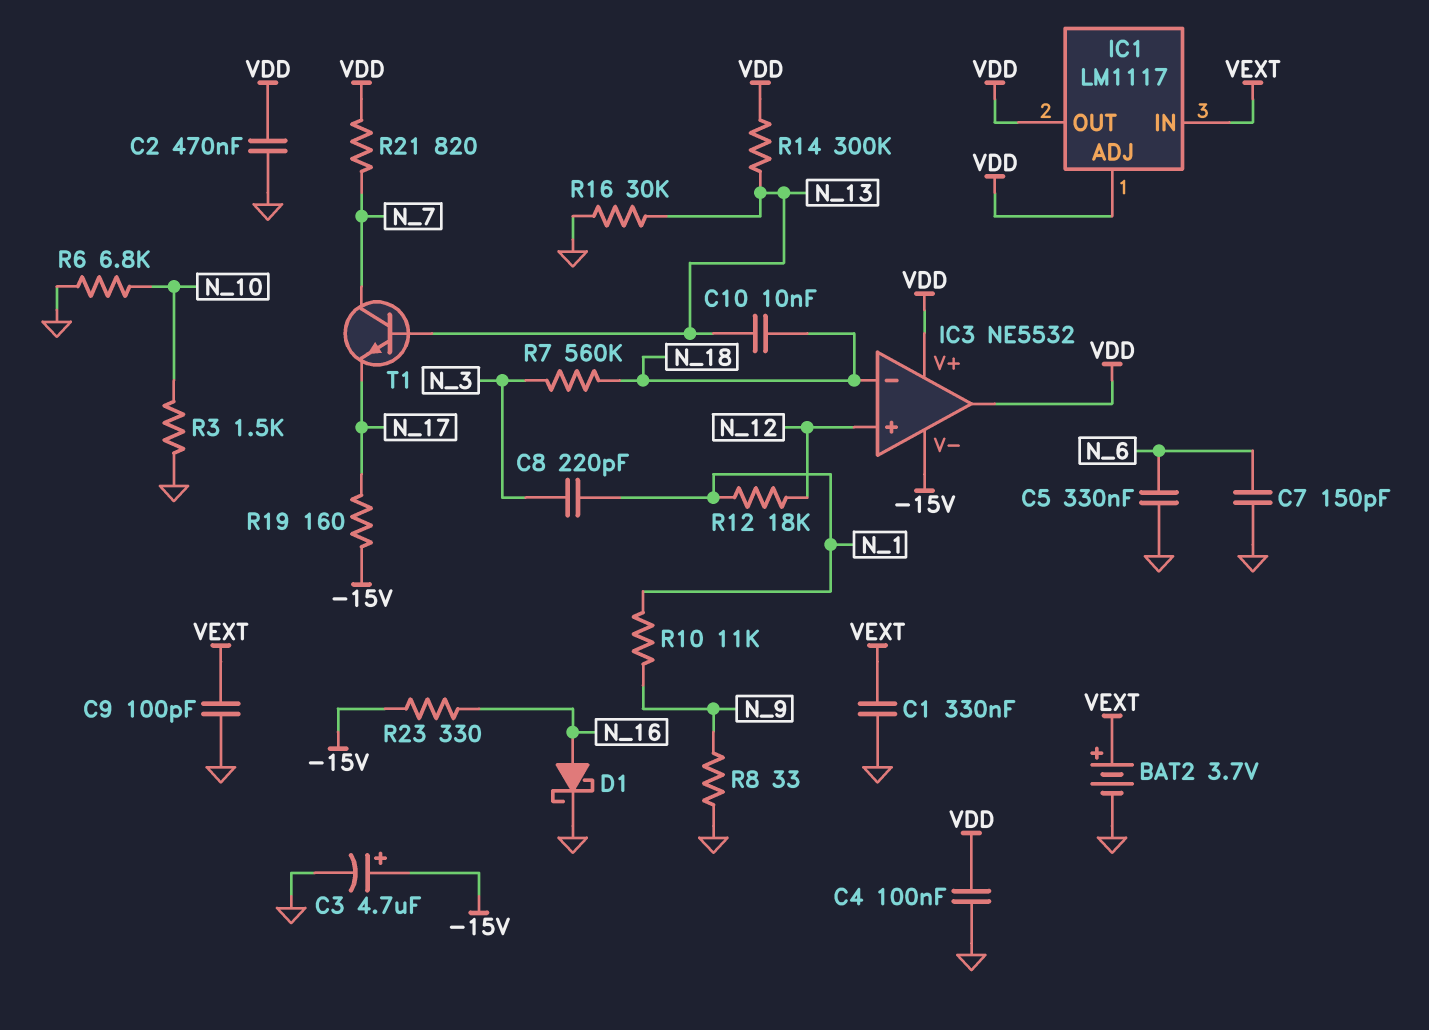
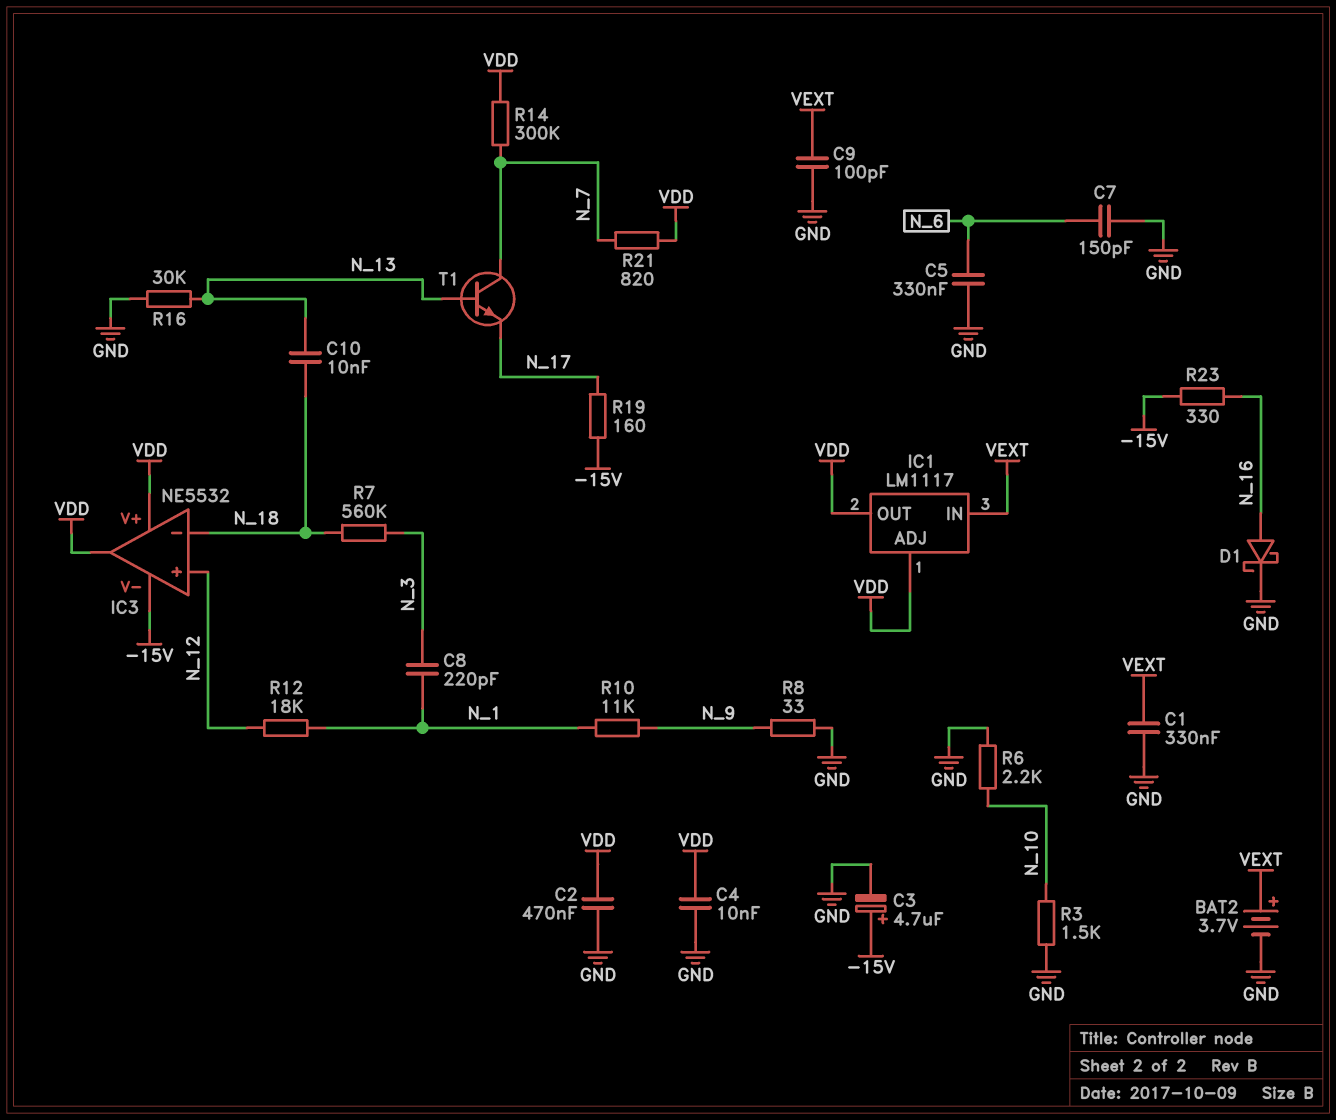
C4: 100nF (GND, VDD) -> 10nF (GND, VDD)
R6: 6.8k (GND, N_10) -> 2.2k (GND, N_10)
R14: 300k (N_13, VDD) -> 300k (N_7, VDD)

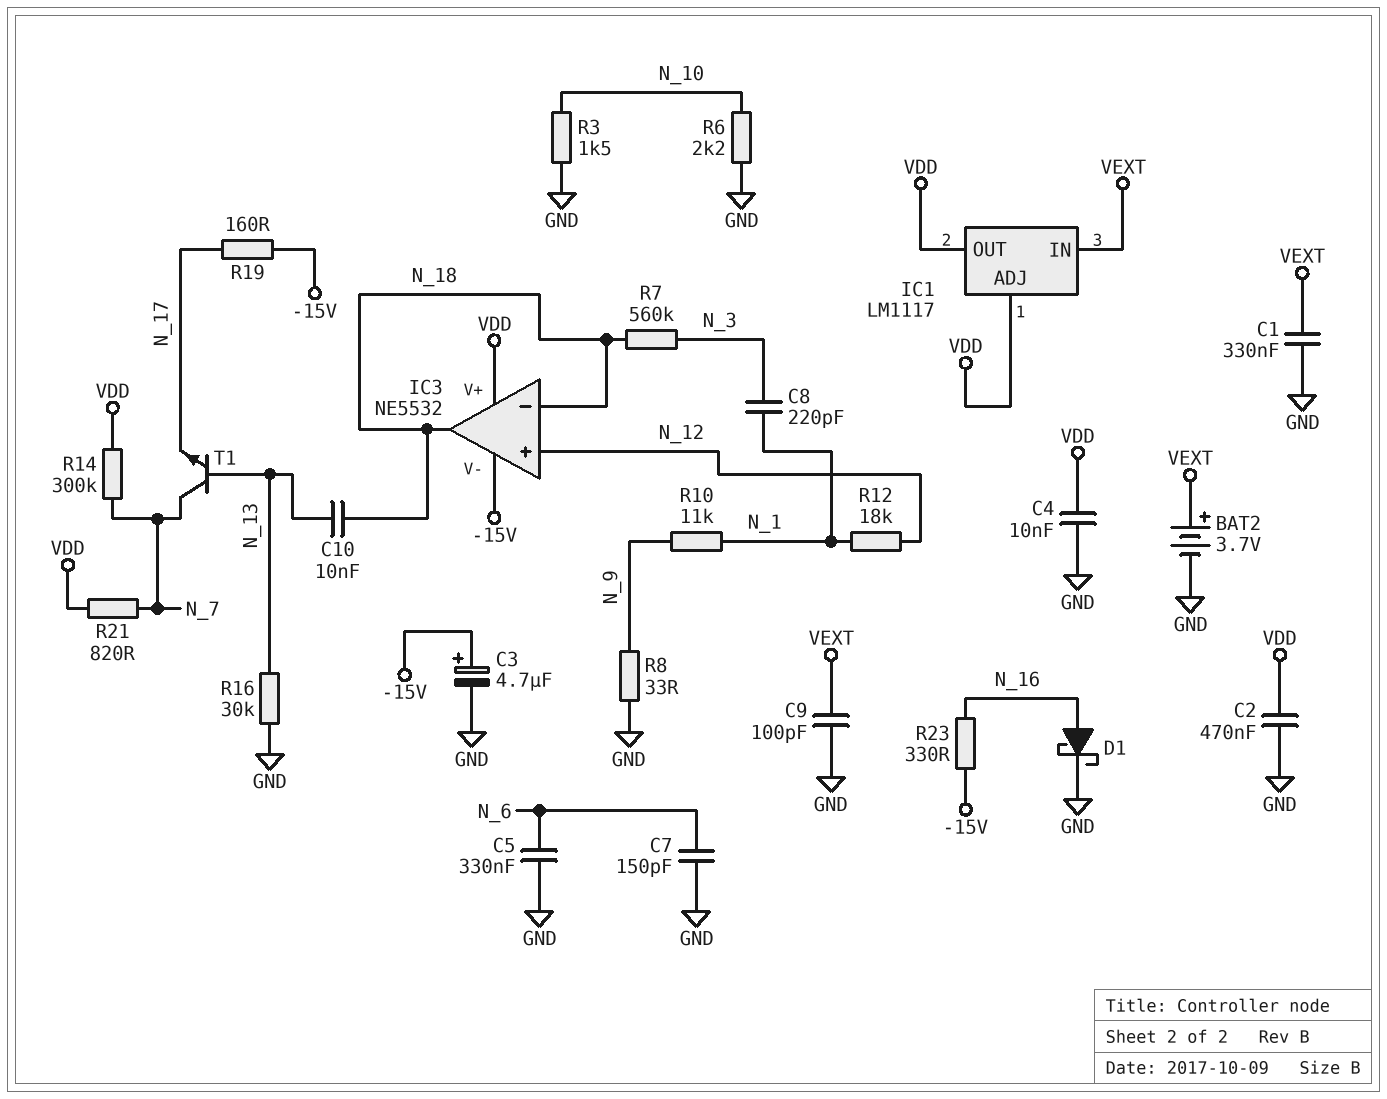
IC3 pin out: VDD -> N_18

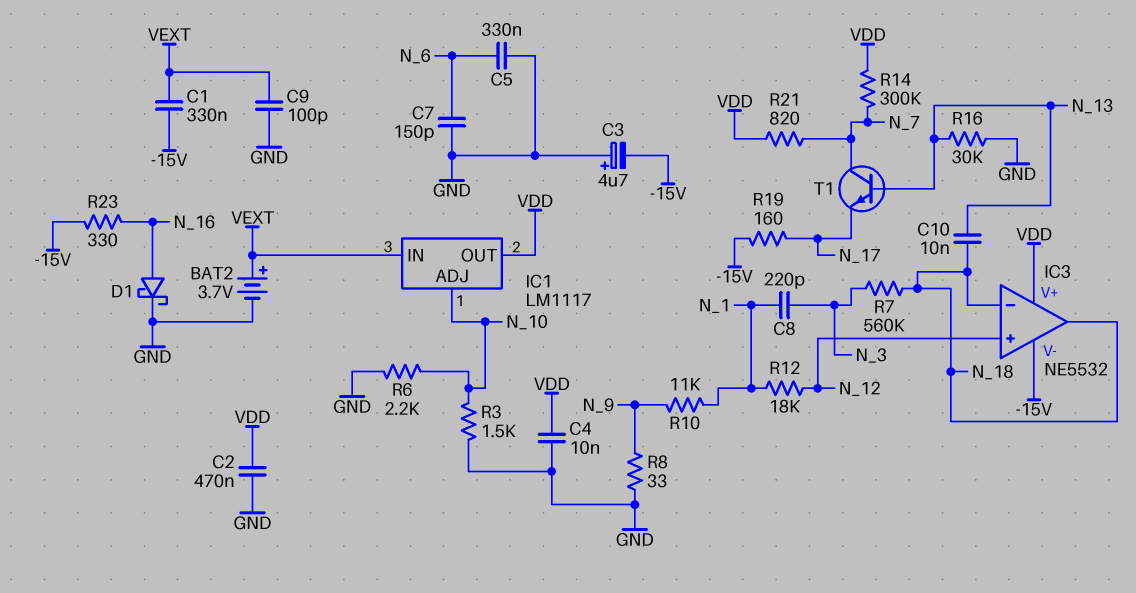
C1: 330nF (GND, VEXT) -> 330nF (-15V, VEXT)
C3: 4.7uF (plus -15V, minus GND) -> 4.7uF (plus GND, minus -15V)
IC1 pin ADJ: VDD -> N_10

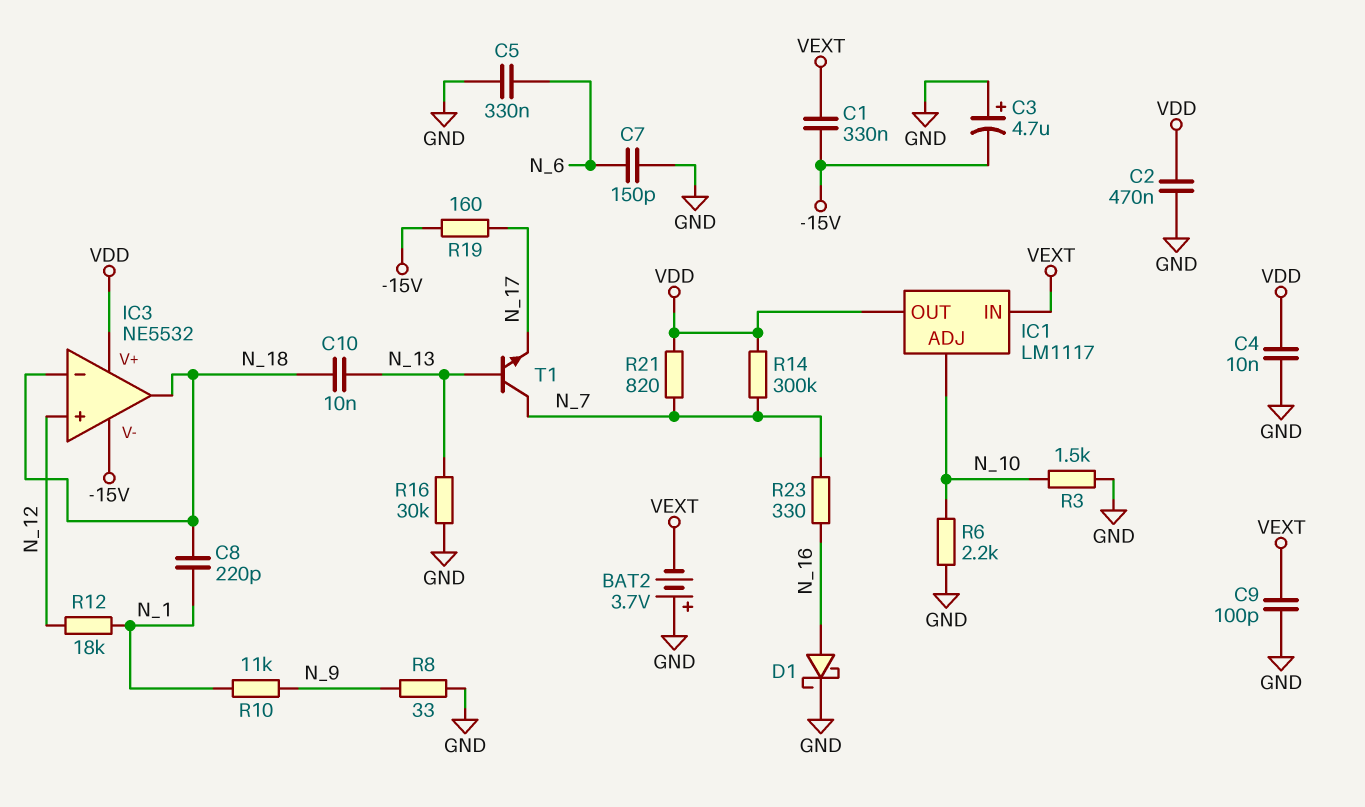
BAT2: 3.7V (plus VEXT, minus GND) -> 3.7V (plus GND, minus VEXT)
C8: 220pF (N_1, N_3) -> 220pF (N_1, N_18)
R7: 560k (N_3, N_18) -> none
R23: 330 (-15V, N_16) -> 330 (N_7, N_16)

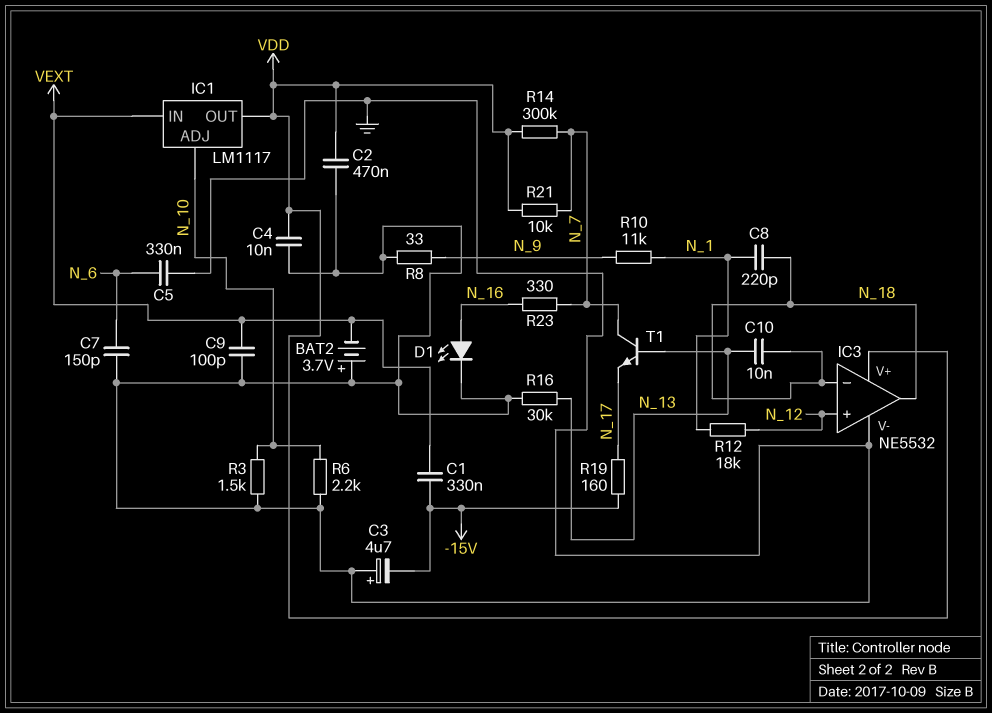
D1: schottky (A N_16, K GND) -> LED (A N_16, K GND)
IC3 pin V-: -15V -> GND
R21: 820 (N_7, VDD) -> 10k (N_7, VDD)

